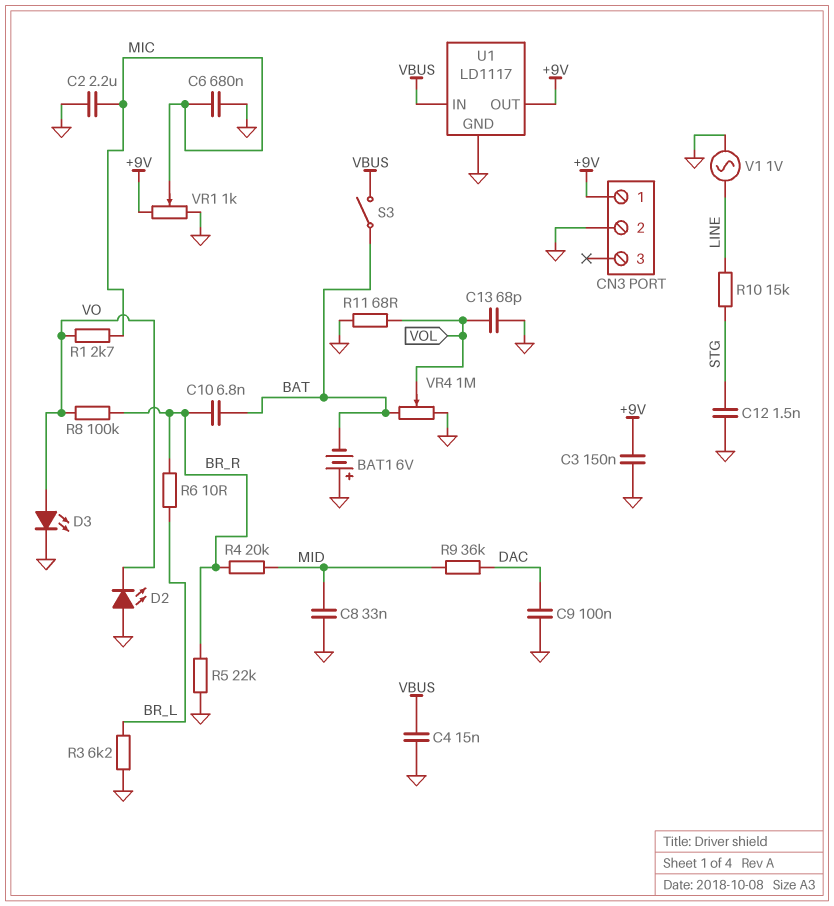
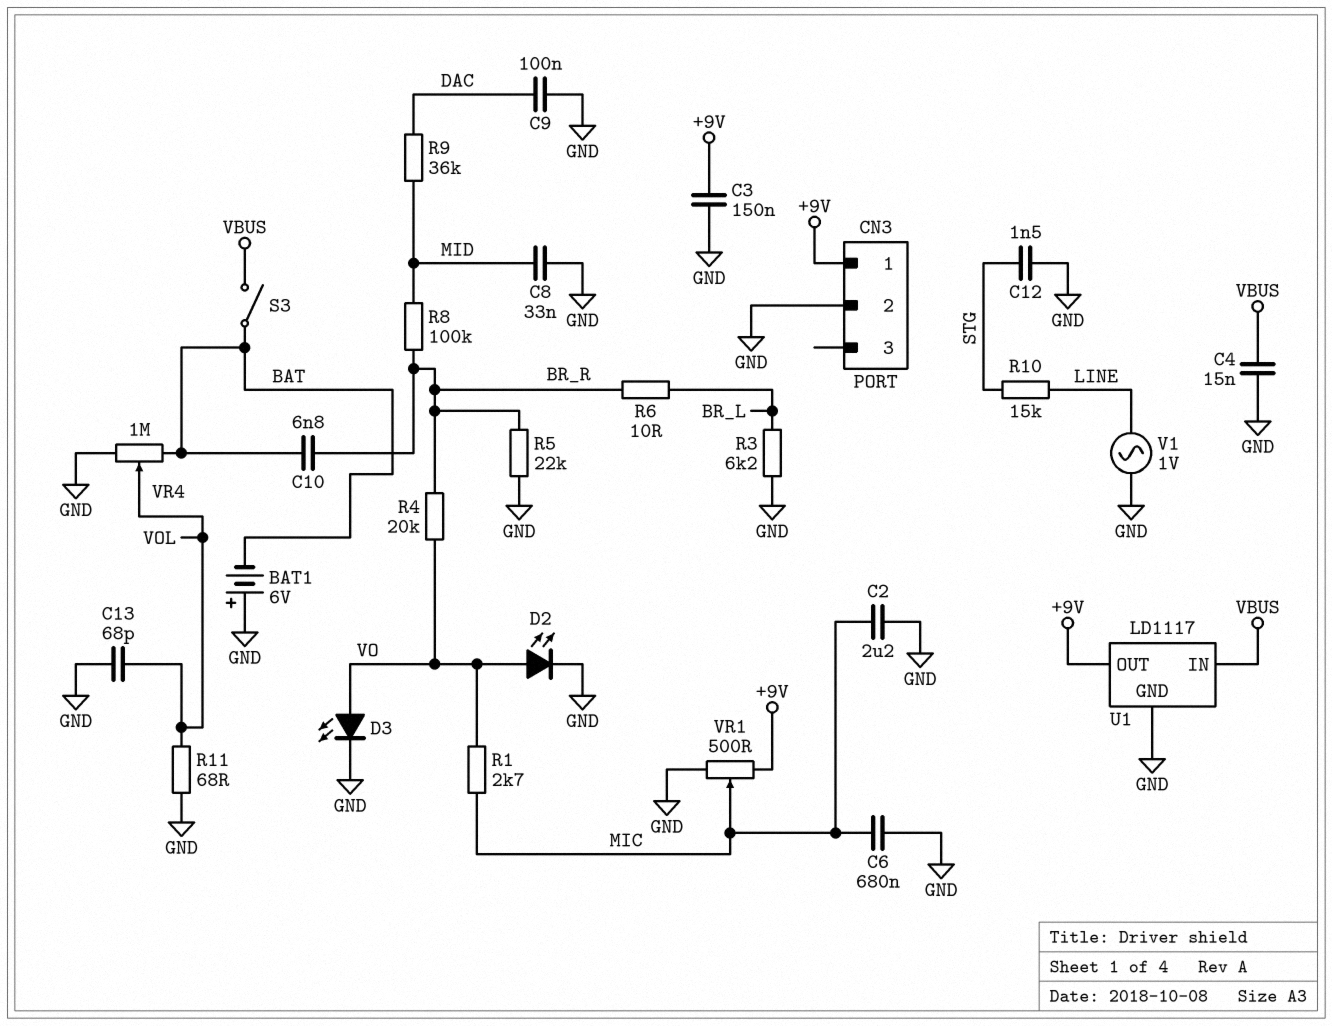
D2: LED (A GND, K VO) -> LED (A VO, K GND)
R4: 20k (BR_R, MID) -> 20k (BR_R, VO)
R8: 100k (BR_R, VO) -> 100k (BR_R, MID)
VR1: 1k (+9V, GND, wiper MIC) -> 500 (+9V, GND, wiper MIC)

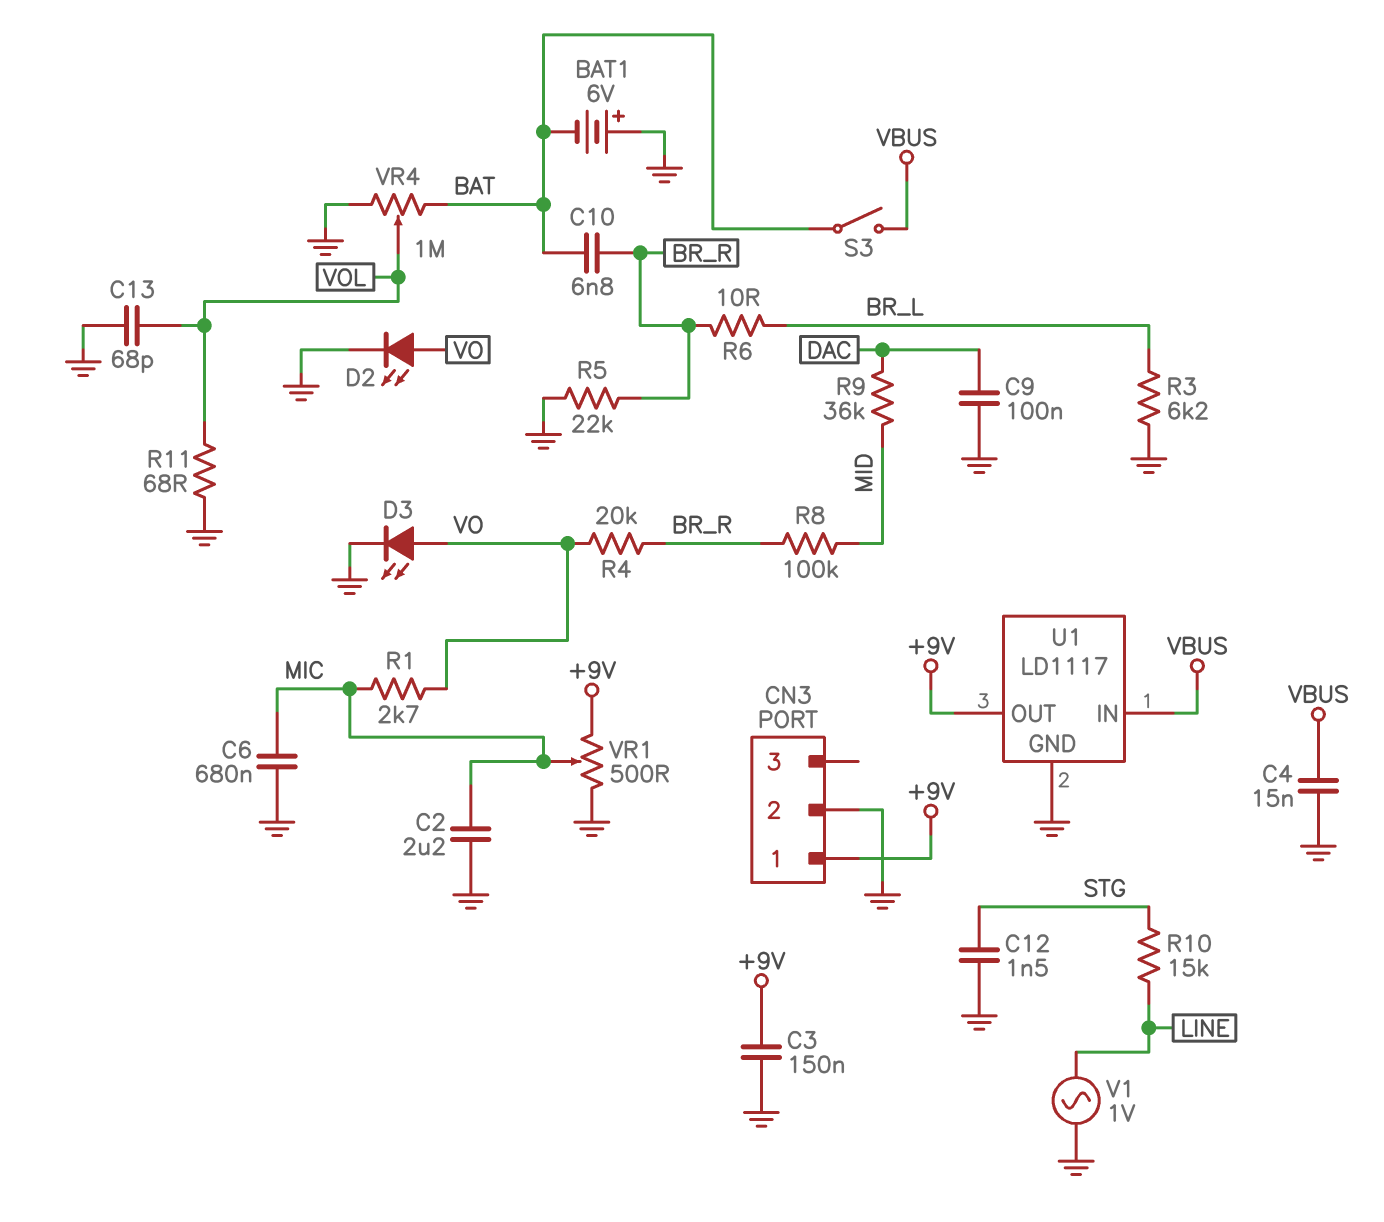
C8: 33nF (GND, MID) -> none

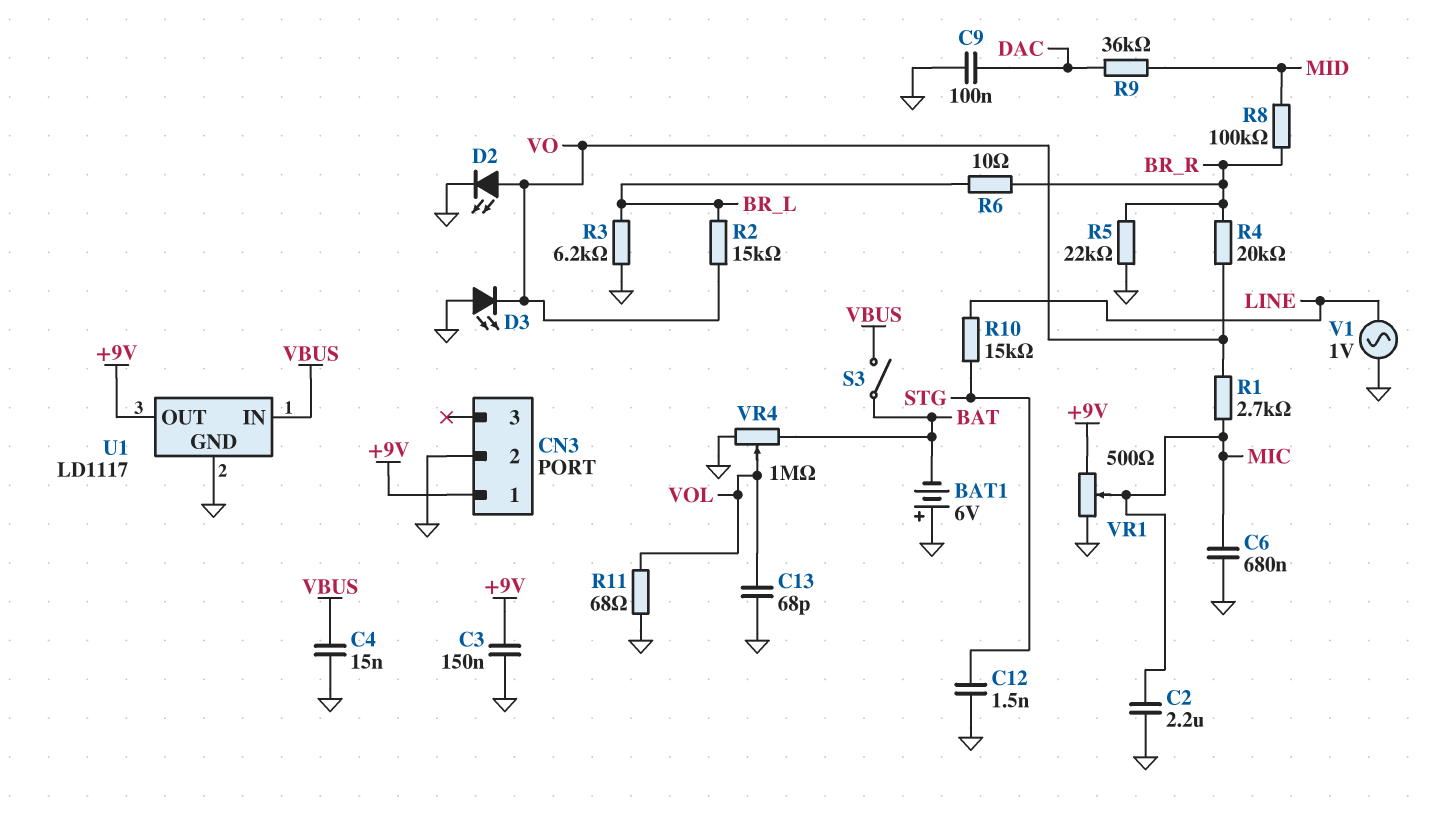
C10: 6.8nF (BAT, BR_R) -> none
D3: LED (A VO, K GND) -> LED (A GND, K VO)
R2: none -> 15k (BR_L, VO)

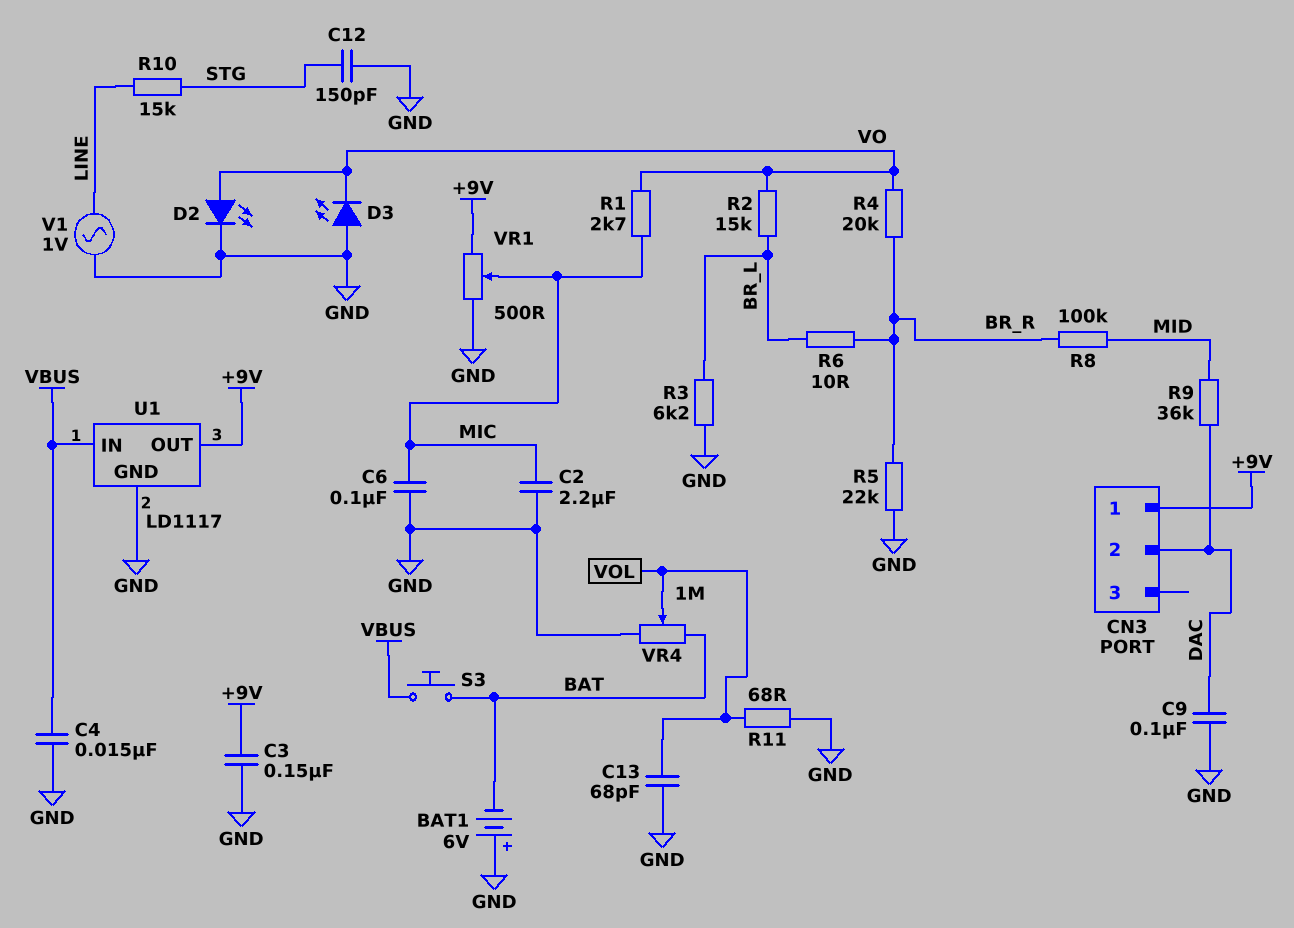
C6: 680nF (GND, MIC) -> 100nF (GND, MIC)
C12: 1.5nF (GND, STG) -> 150pF (GND, STG)
CN3 pin 2: GND -> DAC
S3: switch (BAT, VBUS) -> button (BAT, VBUS)

